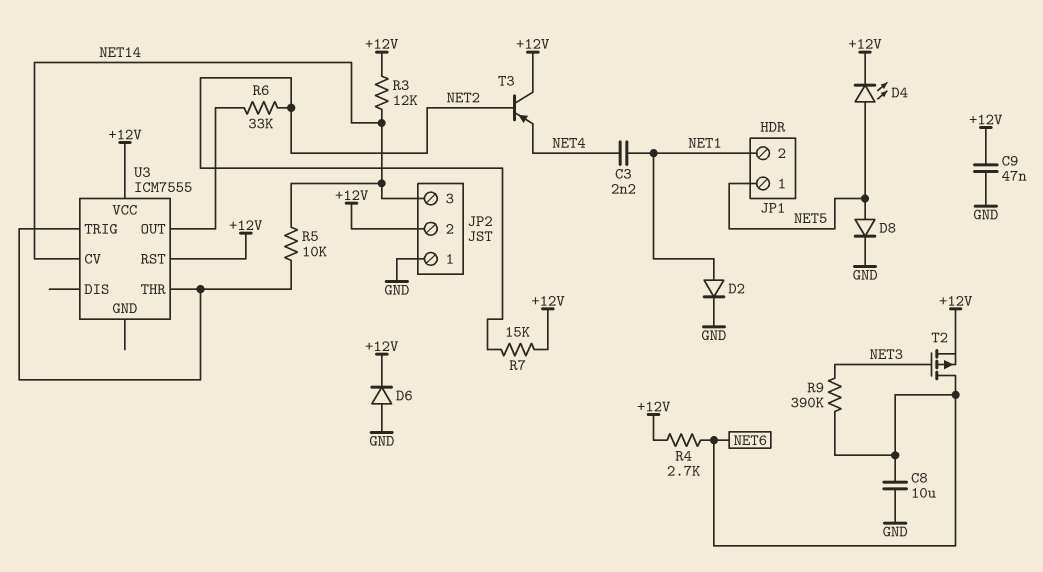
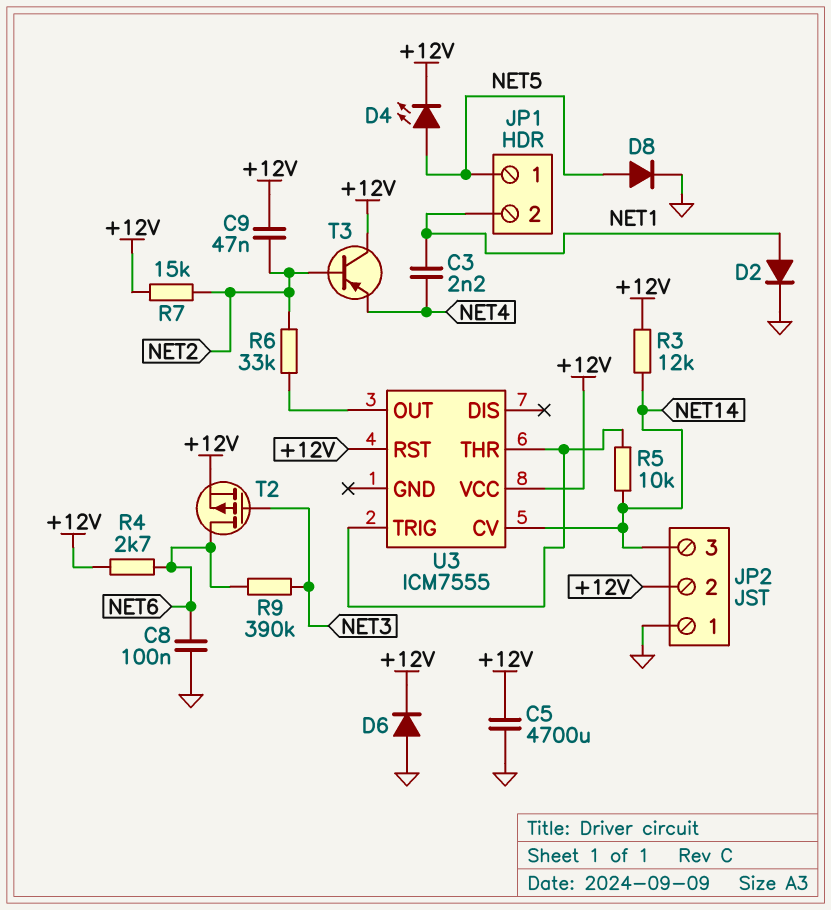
C5: none -> 4700uF (+12V, GND)
C8: 10uF (GND, NET6) -> 100nF (GND, NET6)
C9: 47nF (+12V, GND) -> 47nF (+12V, NET2)

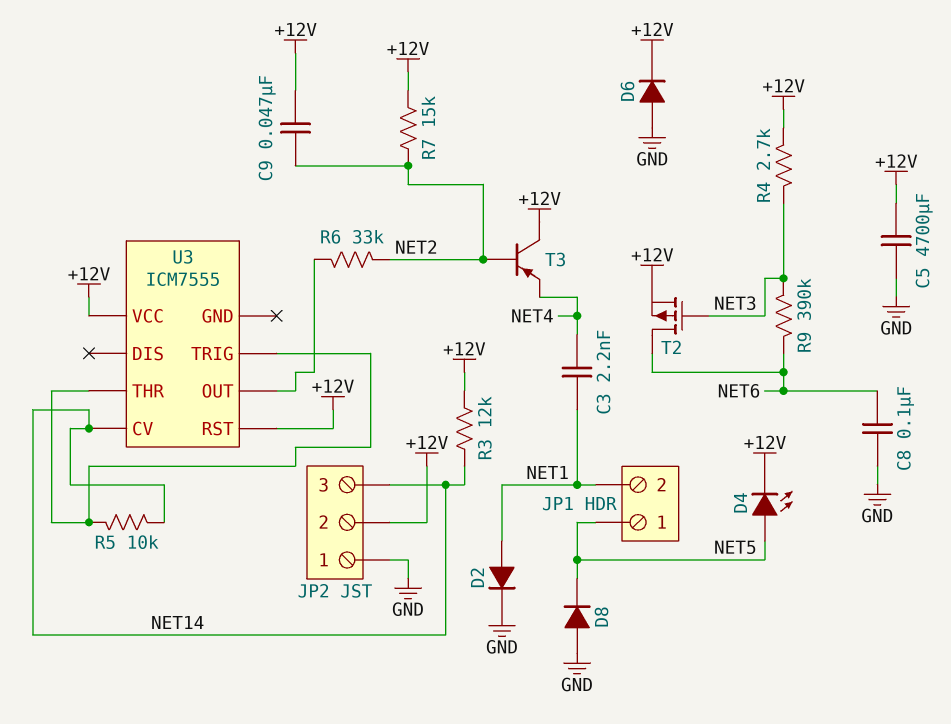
D8: diode (A NET5, K GND) -> diode (A GND, K NET5)
R4: 2.7k (+12V, NET6) -> 2.7k (+12V, NET3)

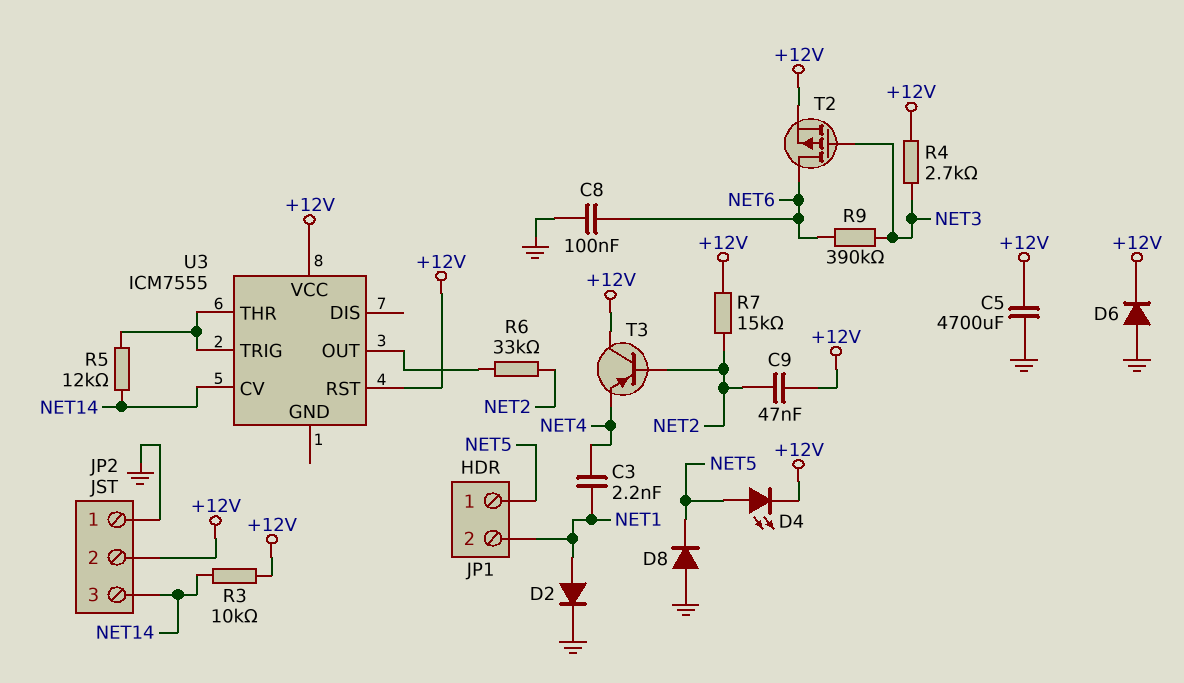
R3: 12k (+12V, NET14) -> 10k (+12V, NET14)
R5: 10k (NET14, U3/THR) -> 12k (NET14, U3/THR)

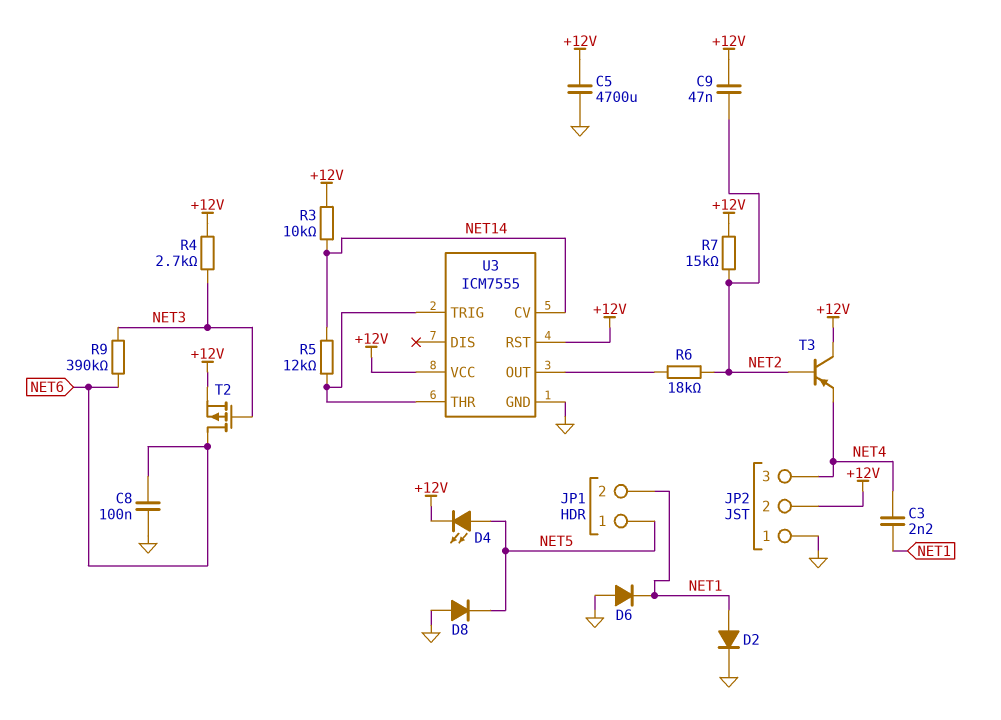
D6: diode (A GND, K +12V) -> diode (A GND, K NET1)
JP2 pin 3: NET14 -> NET4
R6: 33k (NET2, U3/OUT) -> 18k (NET2, U3/OUT)
U3 pin GND: none -> GND

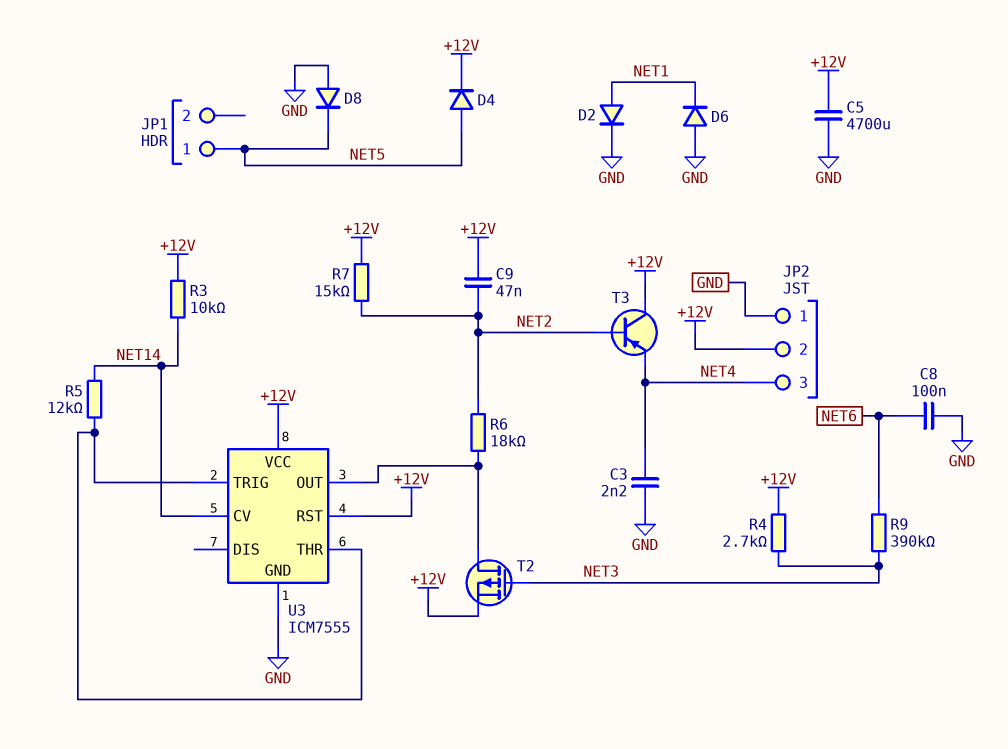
C3: 2.2nF (NET1, NET4) -> 2.2nF (GND, NET4)
D4: LED (A NET5, K +12V) -> diode (A NET5, K +12V)
JP1 pin 2: NET1 -> none
T2: PMOS (G NET3, D NET6, S +12V) -> PMOS (G NET3, D U3/OUT, S +12V)

